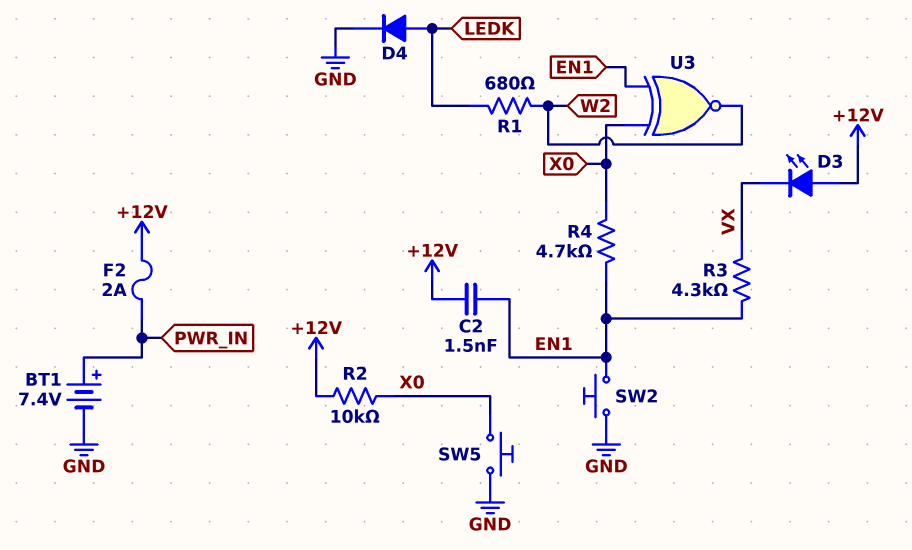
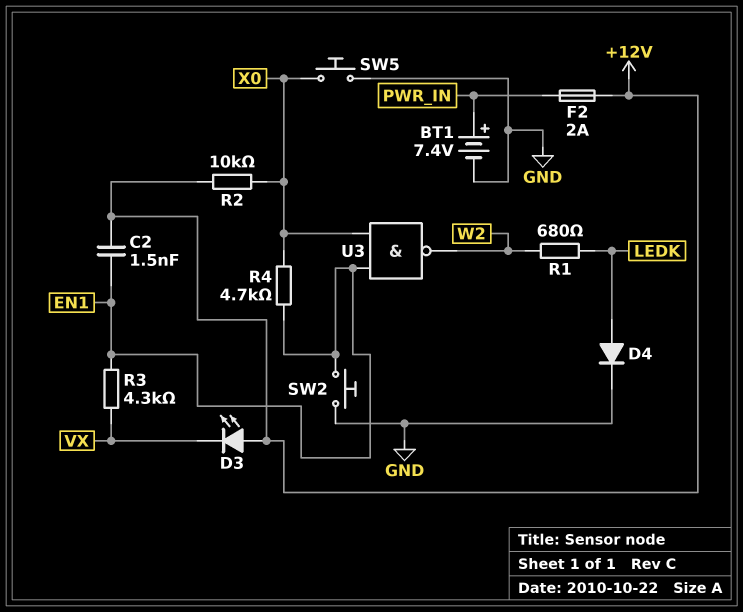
U3: XNOR (in EN1, in X0, out W2) -> NAND (in EN1, in X0, out W2)

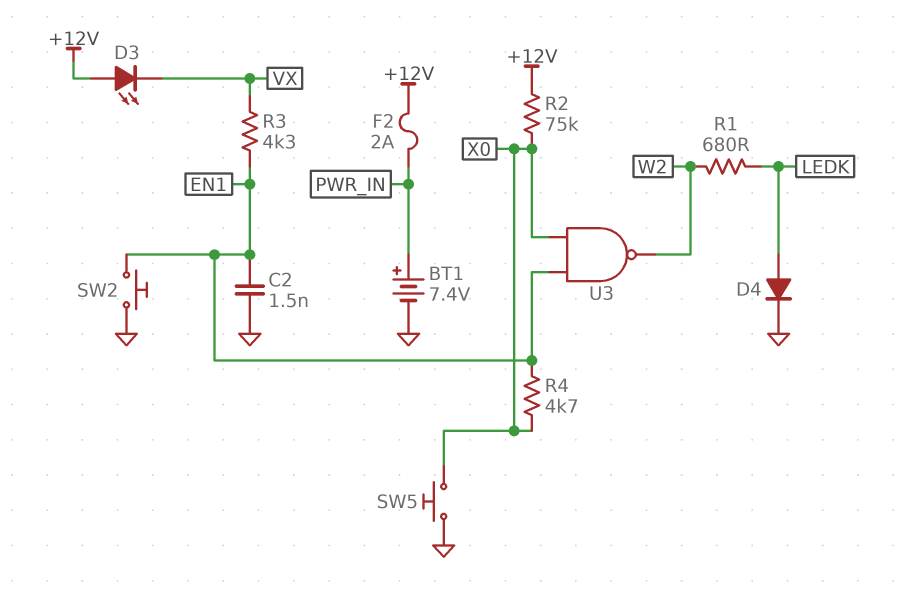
C2: 1.5nF (+12V, EN1) -> 1.5nF (EN1, GND)
R2: 10k (+12V, X0) -> 75k (+12V, X0)

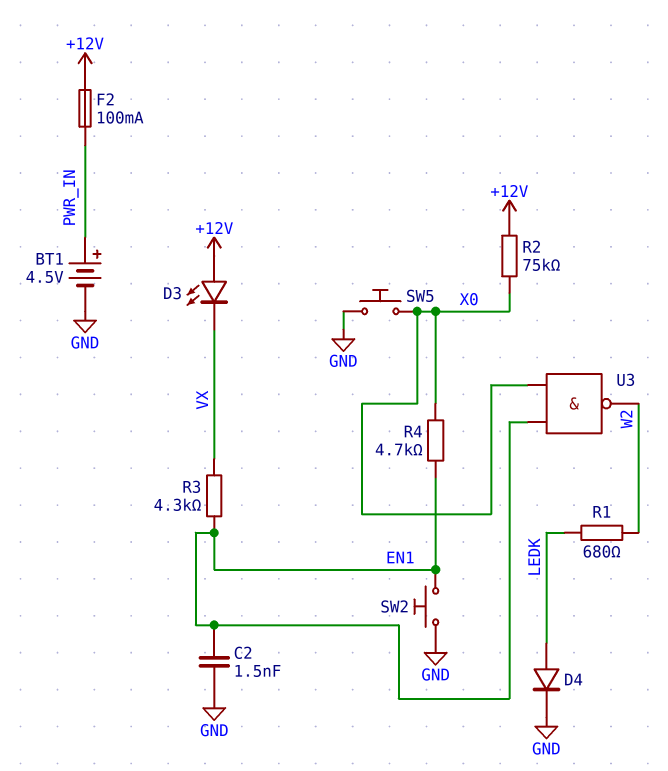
BT1: 7.4V (plus PWR_IN, minus GND) -> 4.5V (plus PWR_IN, minus GND)
F2: 2A (+12V, PWR_IN) -> 100mA (+12V, PWR_IN)

